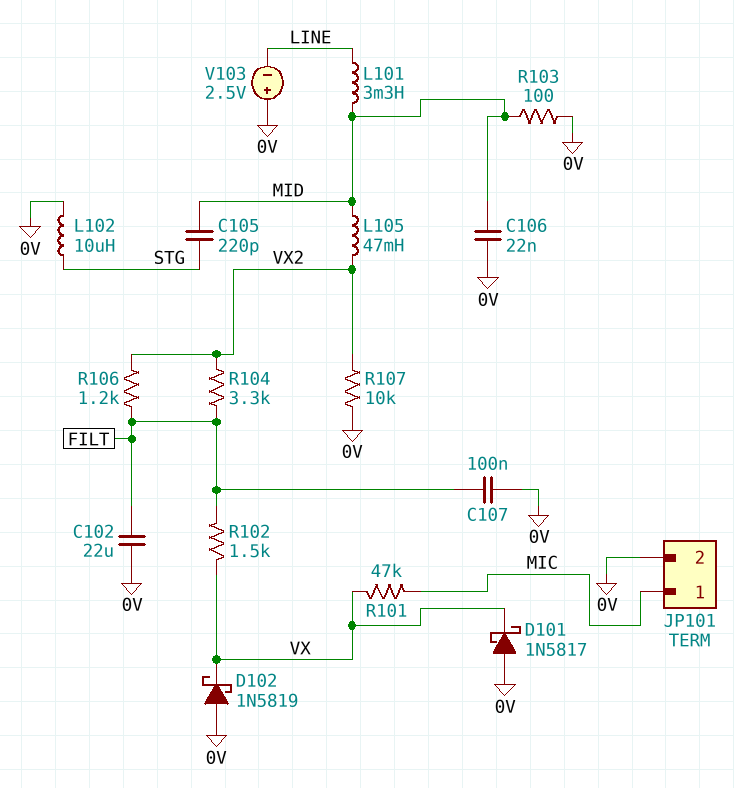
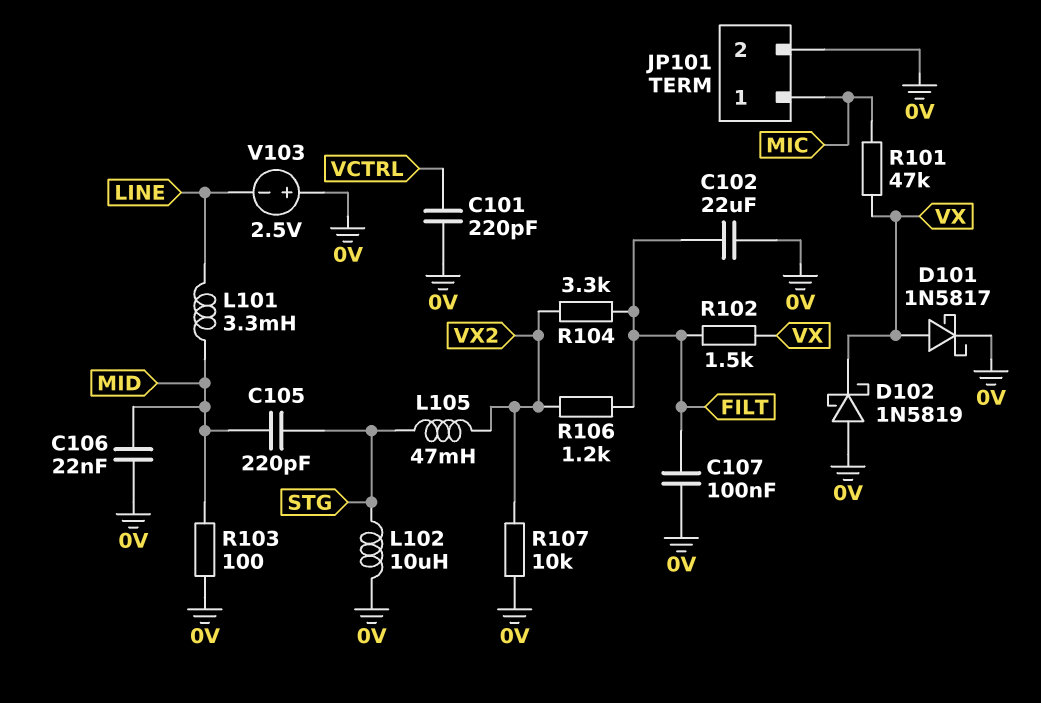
C101: none -> 220pF (0V, VCTRL)
D101: schottky 1N5817 (A 0V, K VX) -> schottky 1N5817 (A VX, K 0V)
L105: 47mH (MID, VX2) -> 47mH (STG, VX2)

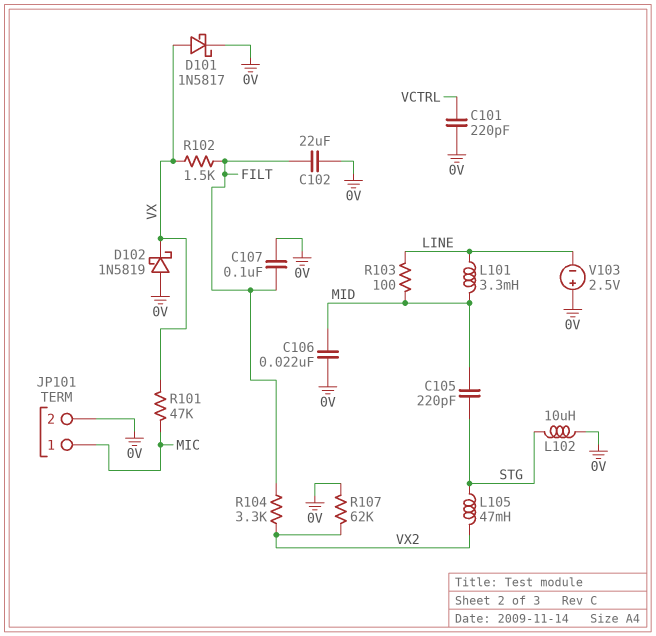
R103: 100 (0V, MID) -> 100 (LINE, MID)
R106: 1.2k (FILT, VX2) -> none
R107: 10k (0V, VX2) -> 62k (0V, VX2)

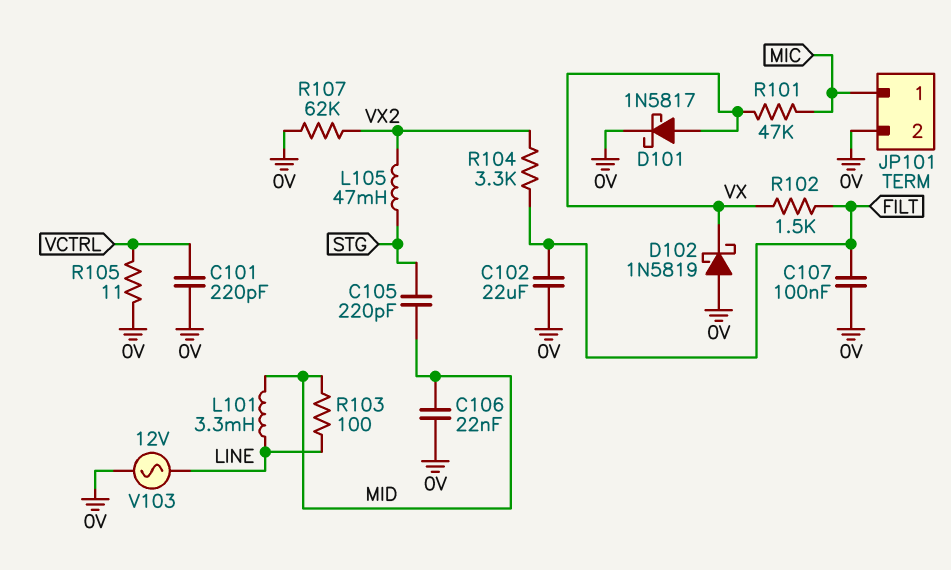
L102: 10uH (0V, STG) -> none
R105: none -> 11 (0V, VCTRL)
V103: 2.5V (plus 0V, minus LINE) -> AC 12V (0V, LINE)

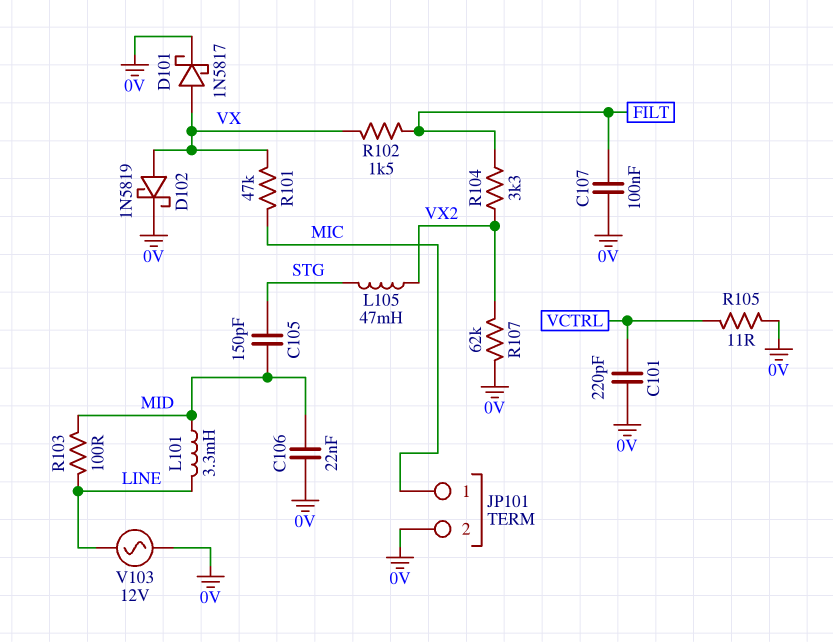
C102: 22uF (0V, FILT) -> none
C105: 220pF (MID, STG) -> 150pF (MID, STG)
D102: schottky 1N5819 (A 0V, K VX) -> schottky 1N5819 (A VX, K 0V)

